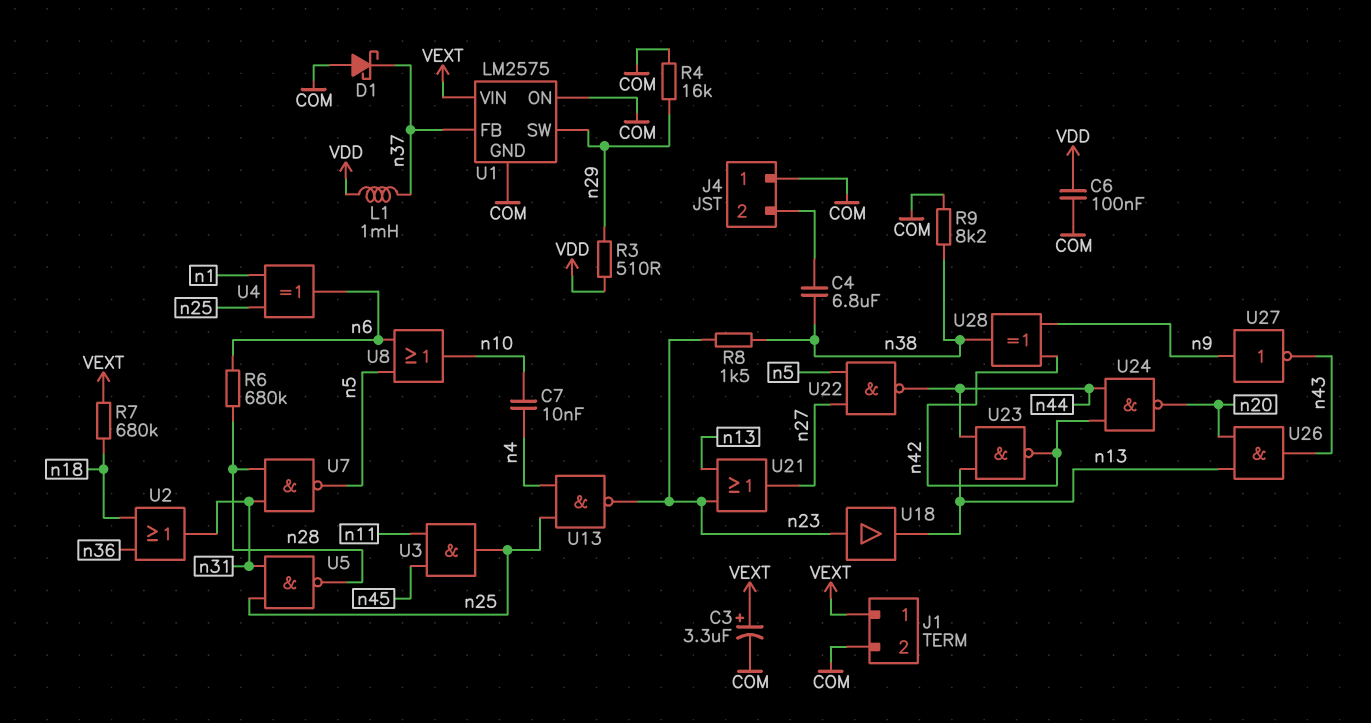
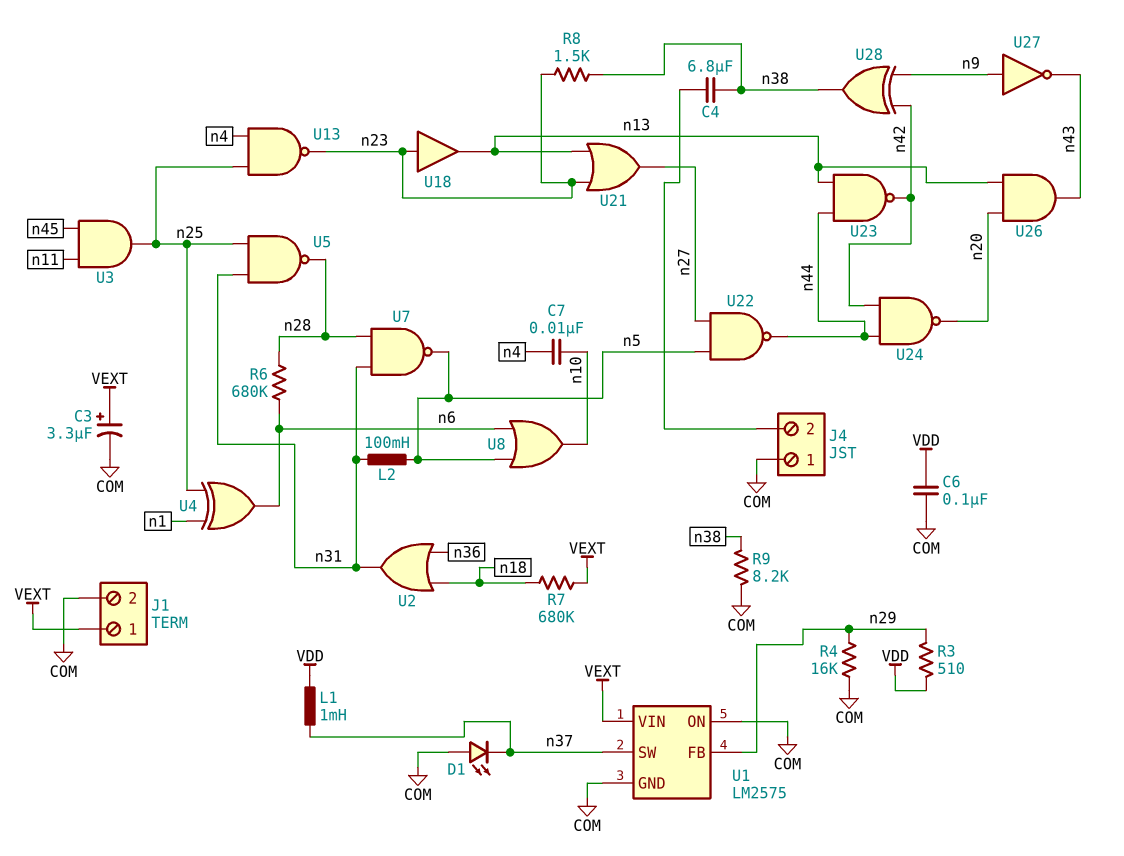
D1: schottky (A COM, K n37) -> LED (A COM, K n37)
L2: none -> 100mH (n5, n31)
U1 pin FB: n37 -> n29
U1 pin SW: n29 -> n37

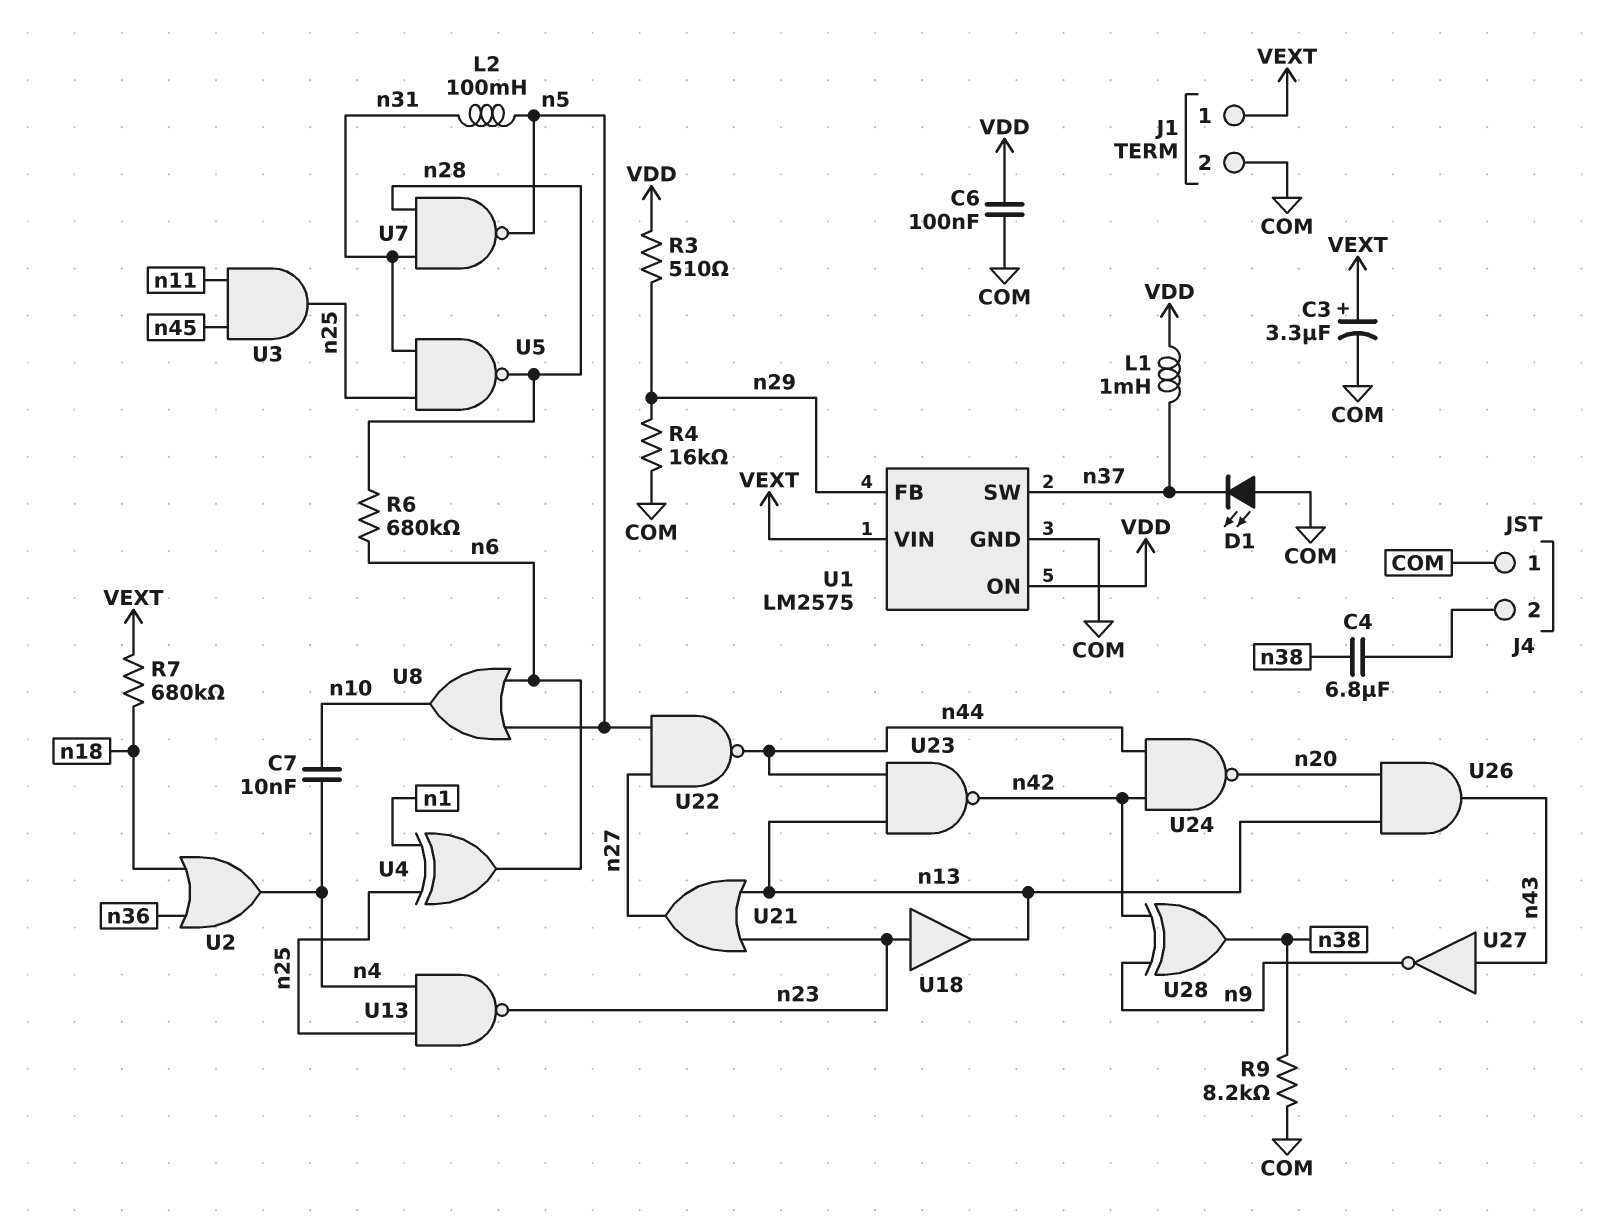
R8: 1.5k (n23, n38) -> none
U1 pin ON: COM -> VDD
U2: OR (in n18, in n36, out n31) -> OR (in n18, in n36, out n4)
U27: NOT (in n9, out n43) -> NOT (in n43, out n9)

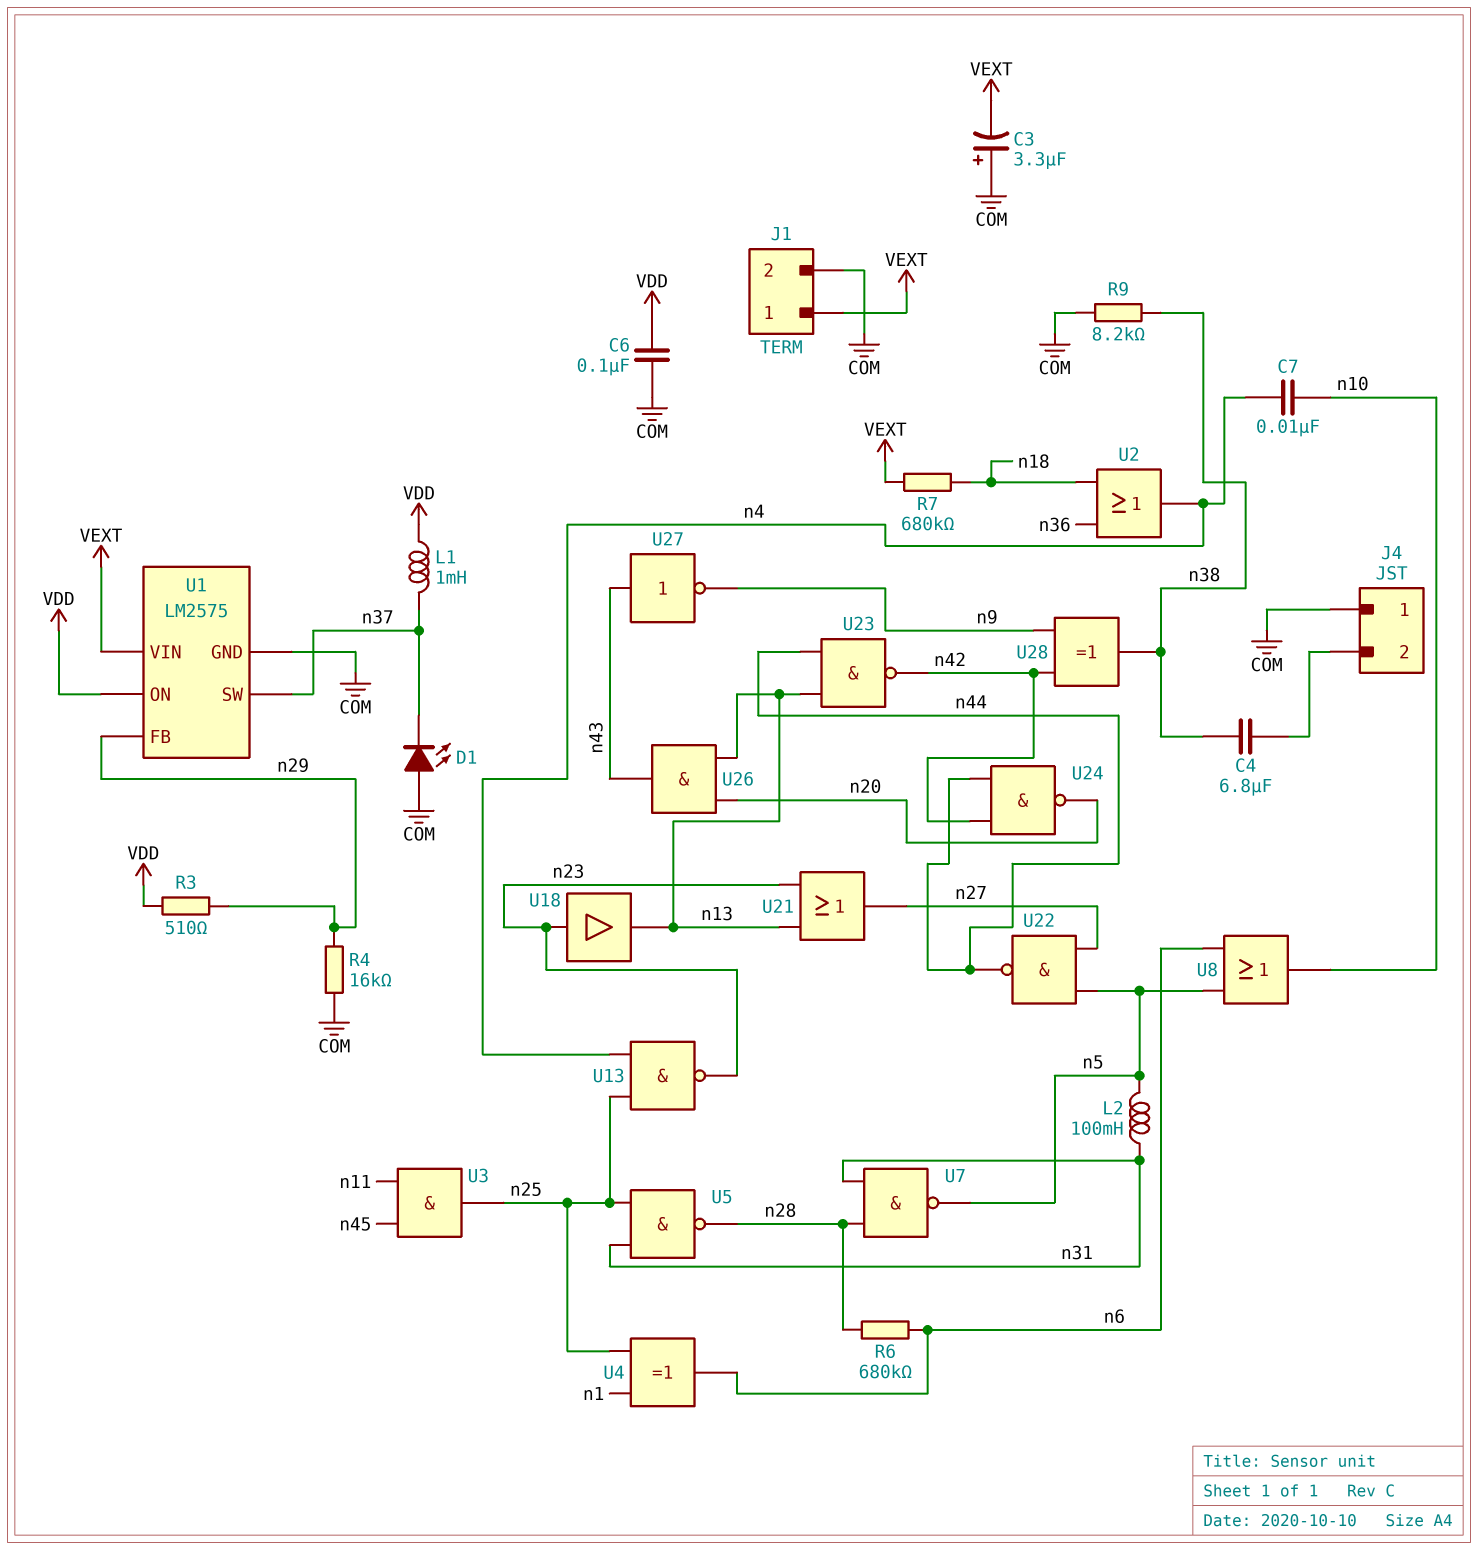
C3: 3.3uF (plus VEXT, minus COM) -> 3.3uF (plus COM, minus VEXT)

